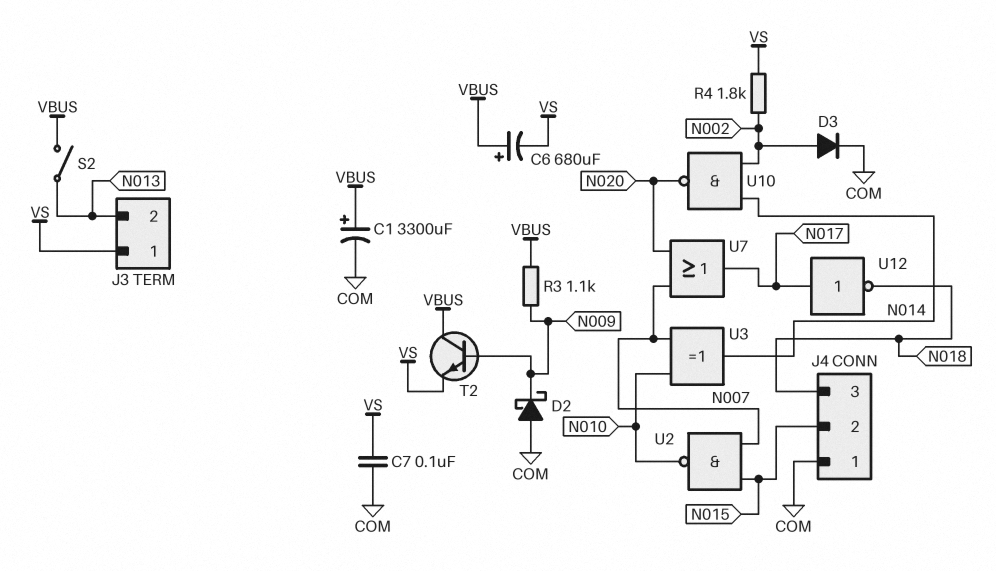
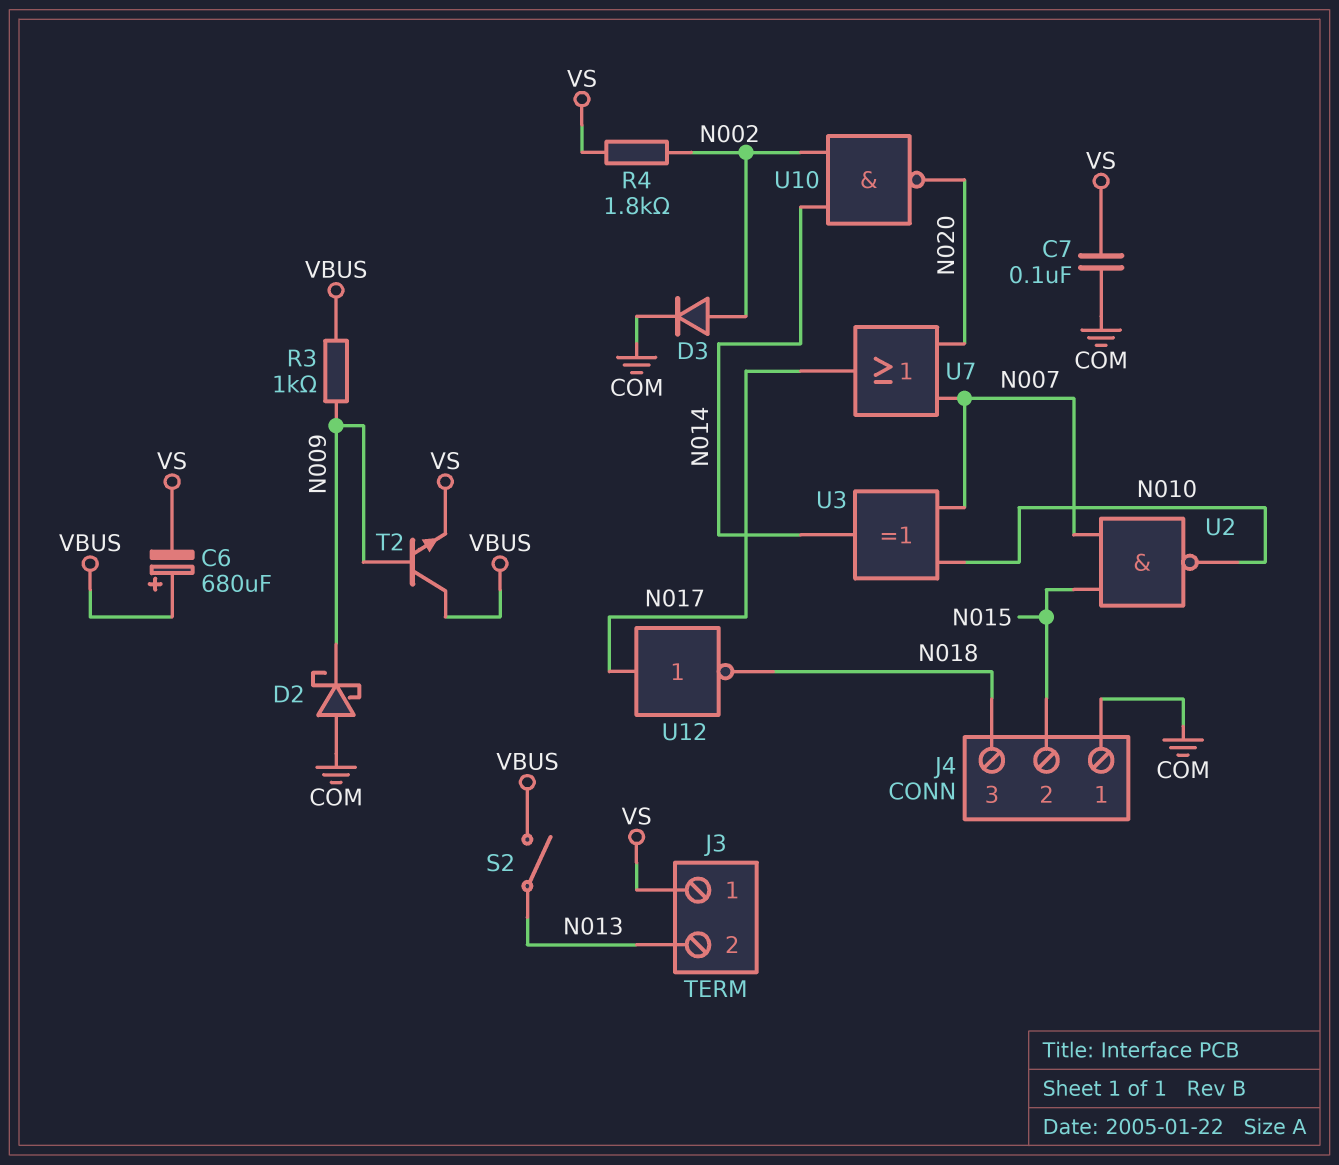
C1: 3300uF (plus VBUS, minus COM) -> none
R3: 1.1k (N009, VBUS) -> 1k (N009, VBUS)

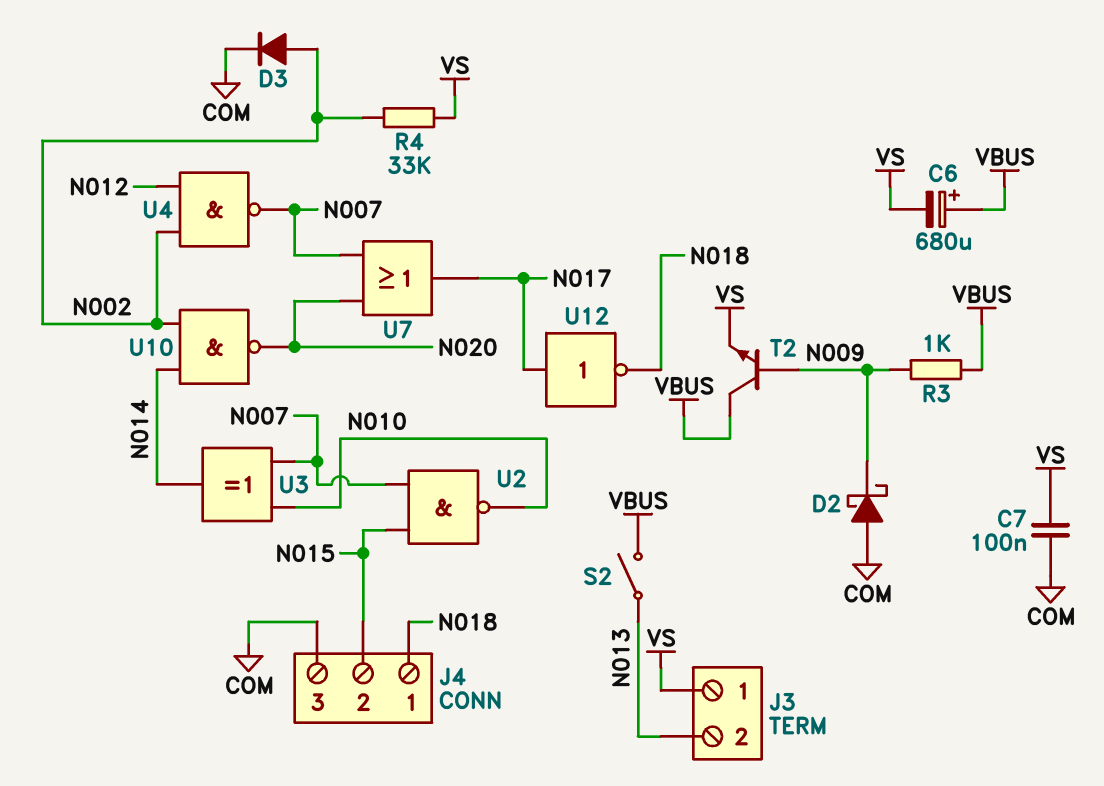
J4 pin 1: COM -> N018
J4 pin 3: N018 -> COM
R4: 1.8k (N002, VS) -> 33k (N002, VS)
U4: none -> NAND (in N002, in N012, out N007)

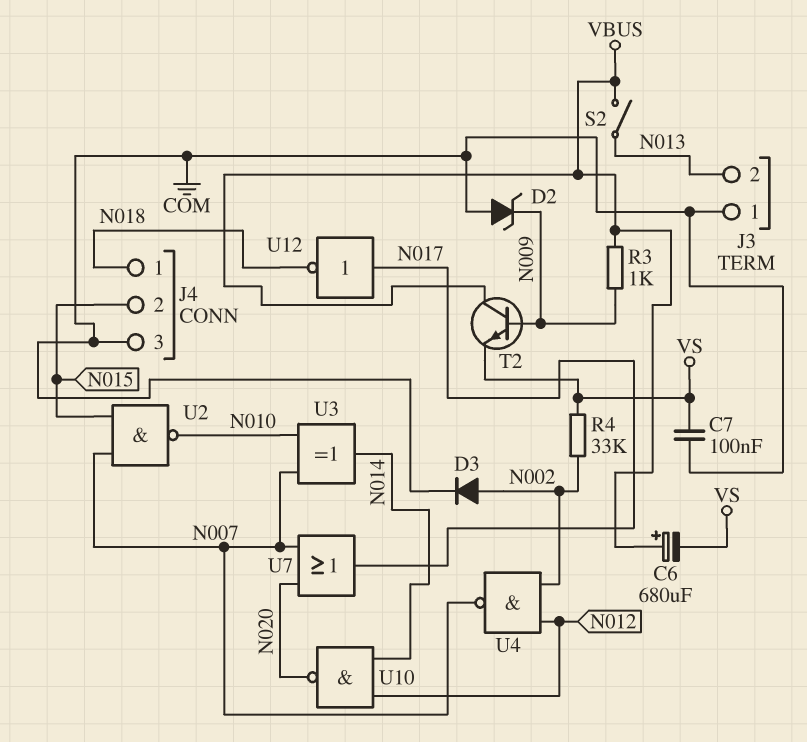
D2: schottky (A COM, K N009) -> zener (A COM, K N009)
J3 pin 1: VS -> COM
U10: NAND (in N002, in N014, out N020) -> NAND (in N012, in N014, out N020)

